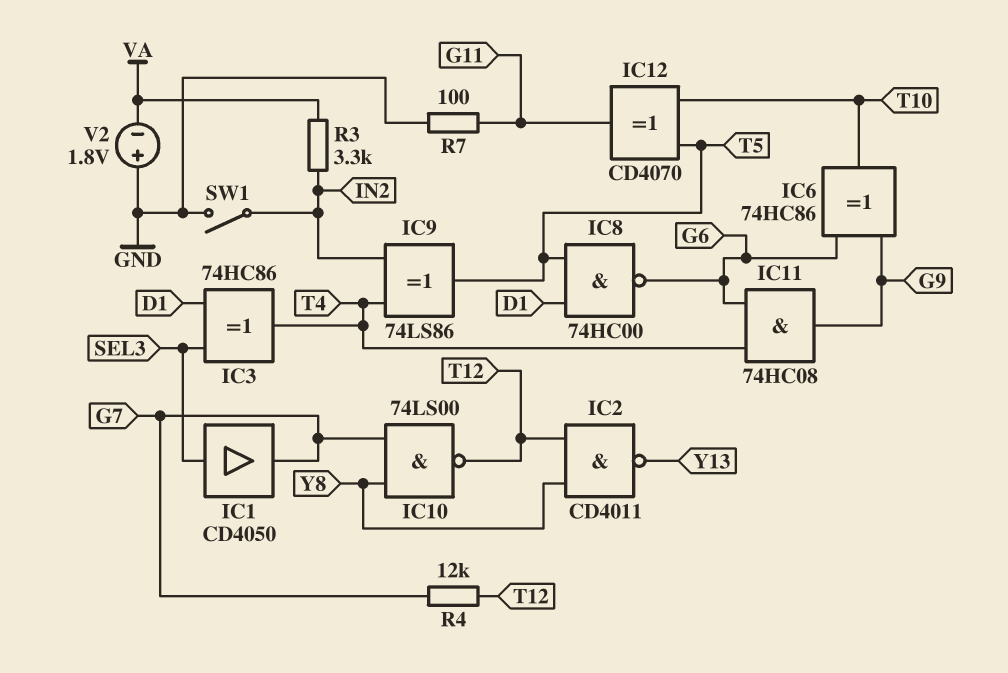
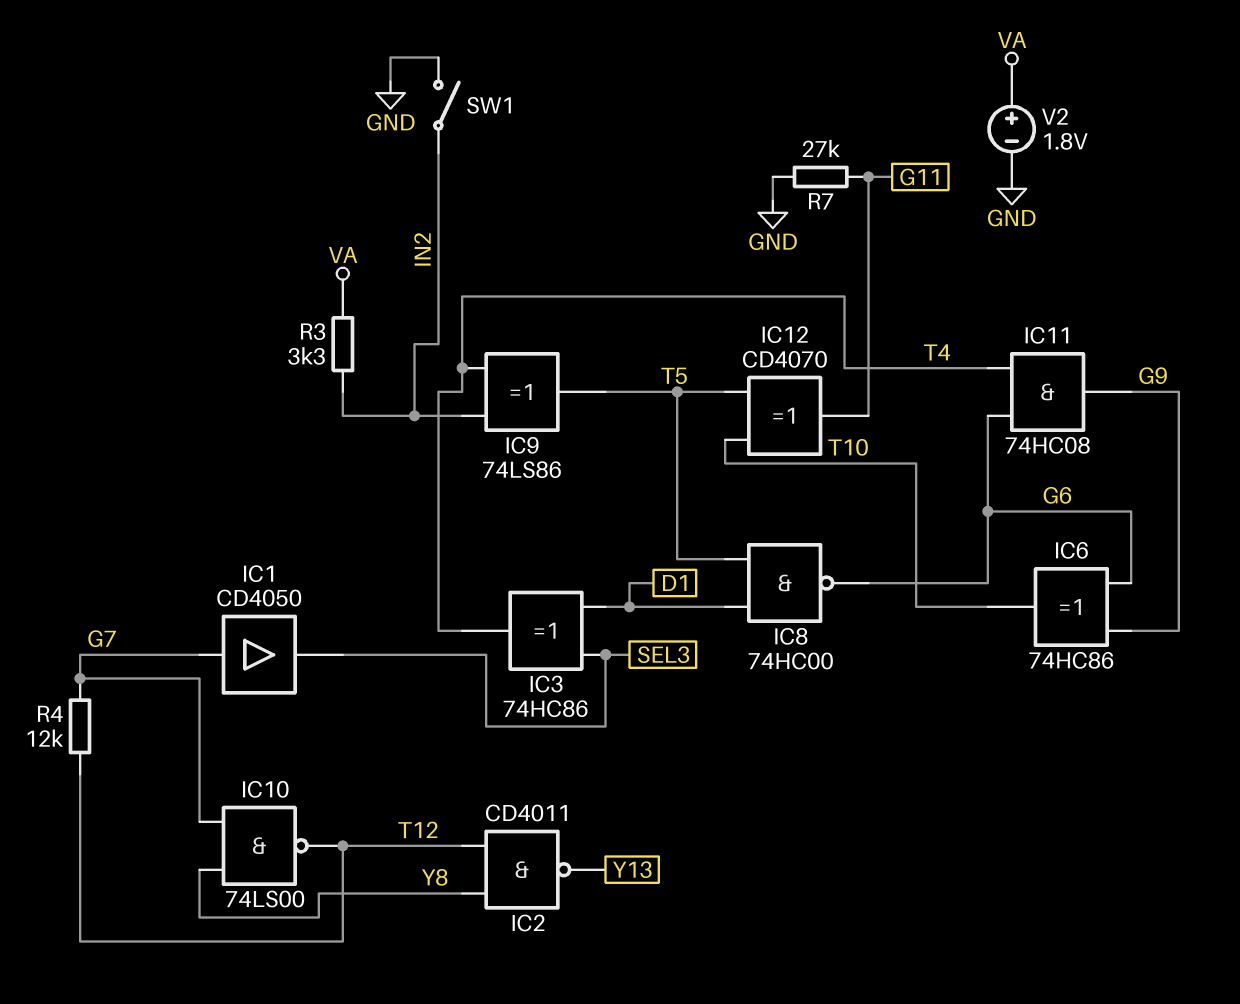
IC1: buffer CD4050 (in SEL3, out G7) -> buffer CD4050 (in G7, out SEL3)
R7: 100 (G11, GND) -> 27k (G11, GND)
V2: 1.8V (plus GND, minus VA) -> 1.8V (plus VA, minus GND)

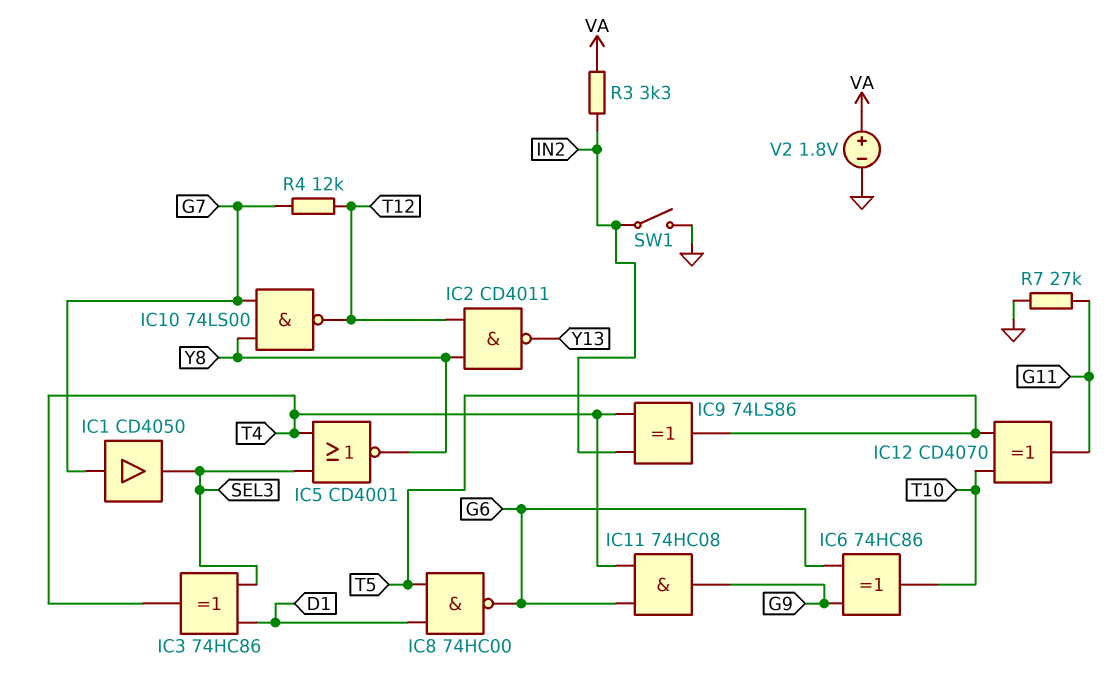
IC5: none -> NOR CD4001 (in SEL3, in T4, out Y8)

